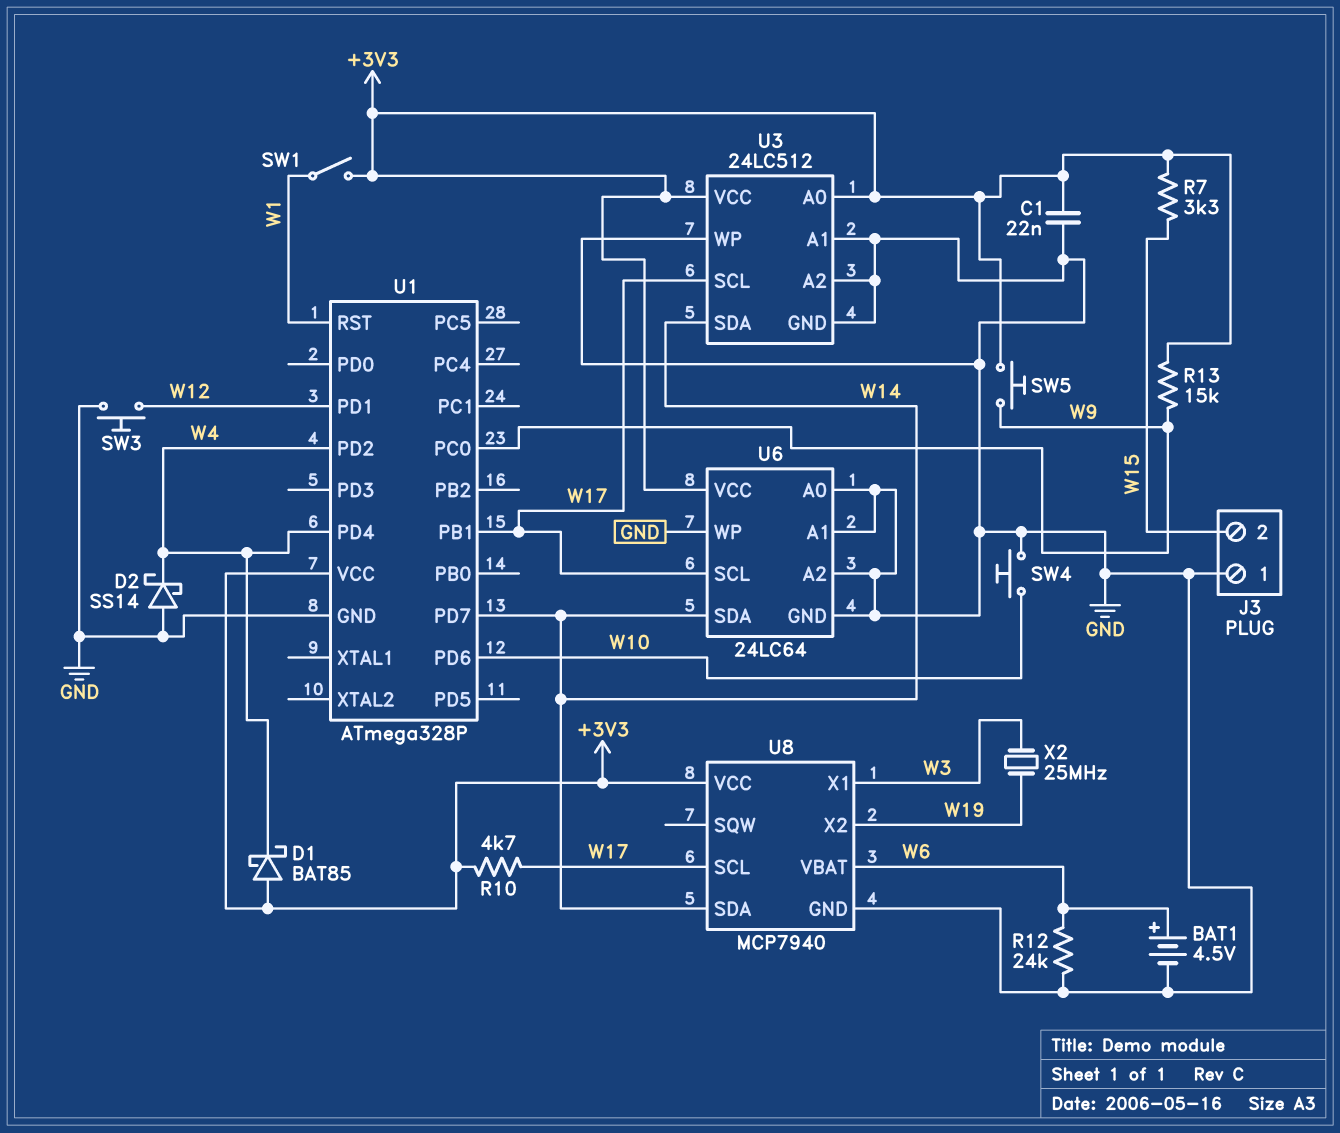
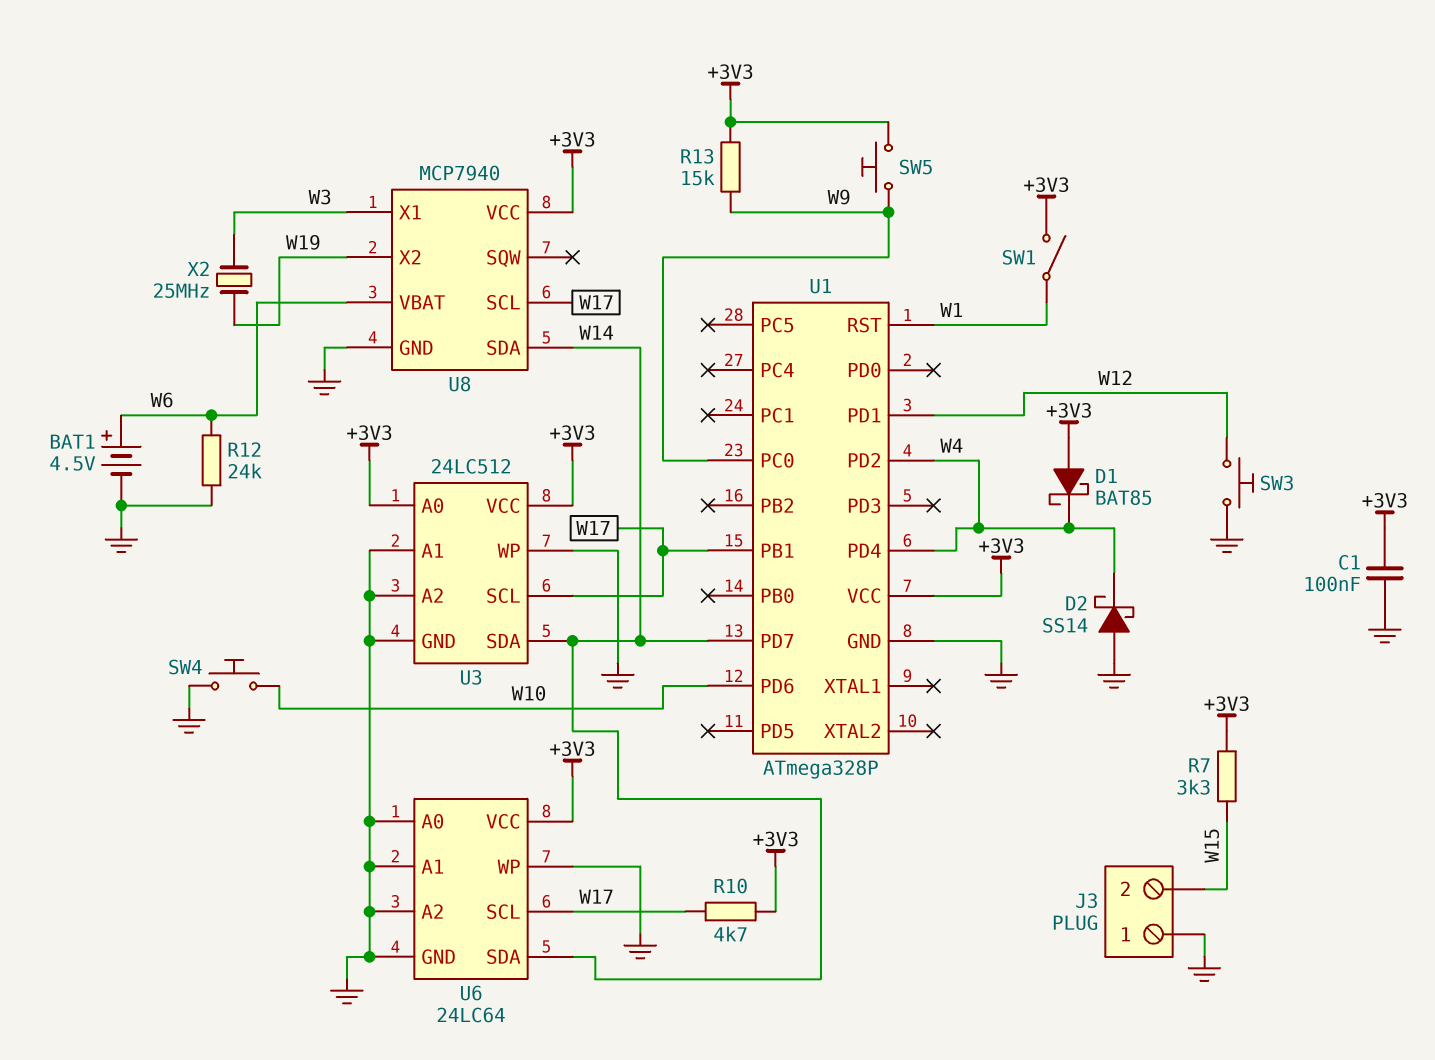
C1: 22nF (+3V3, GND) -> 100nF (+3V3, GND)

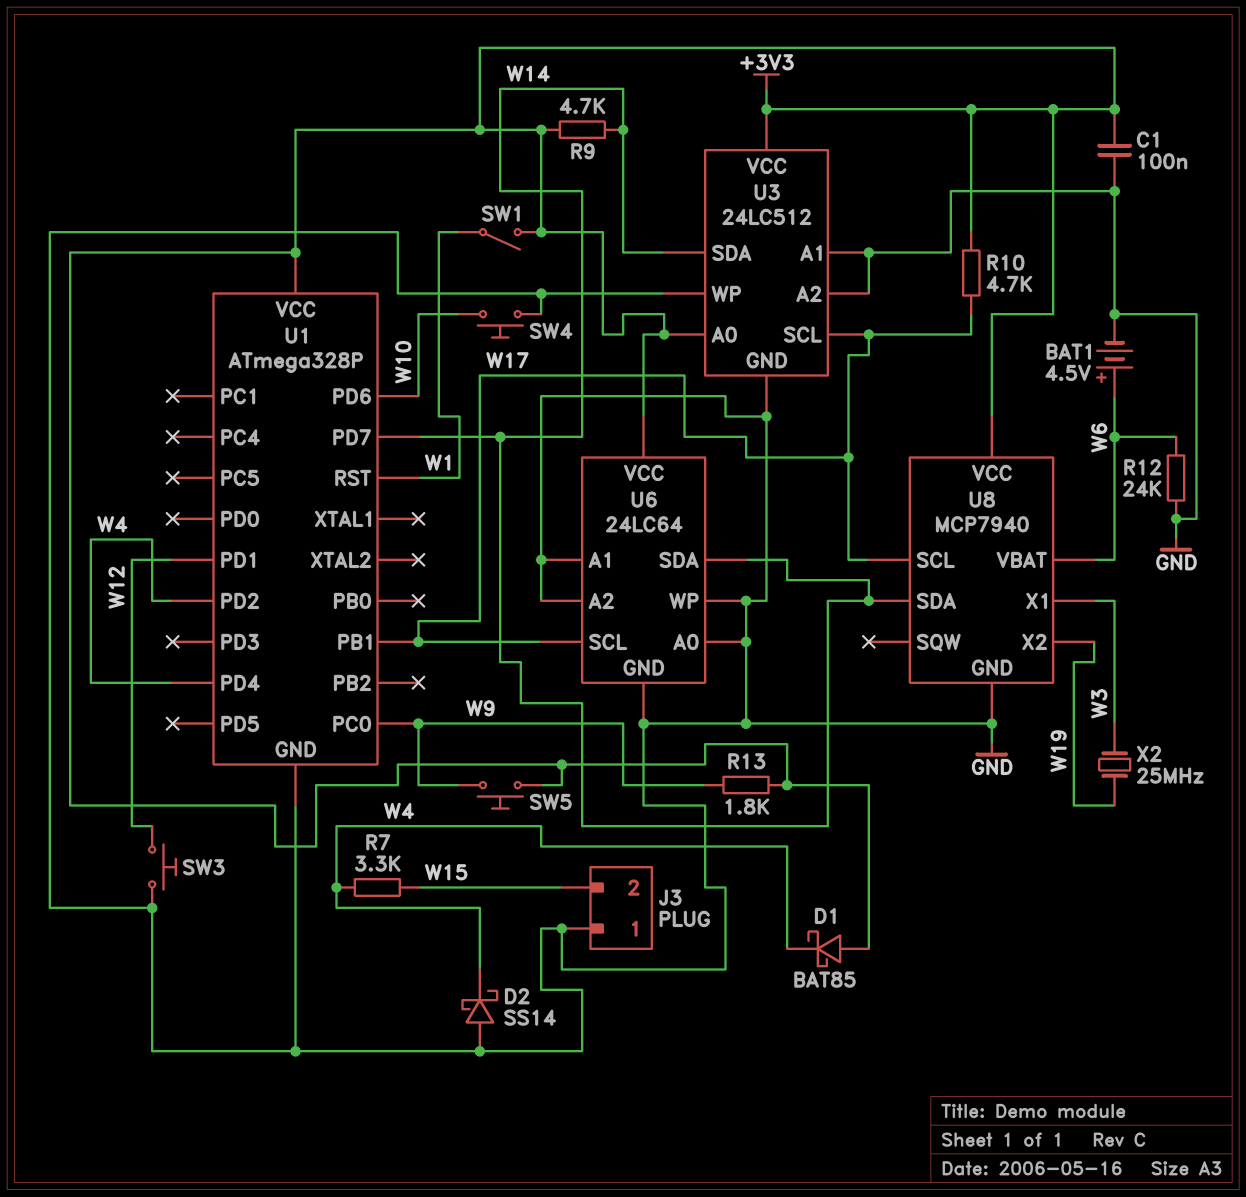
R7: 3.3k (+3V3, W15) -> 3.3k (W4, W15)
R9: none -> 4.7k (+3V3, W14)
R13: 15k (+3V3, W9) -> 1.8k (+3V3, W9)

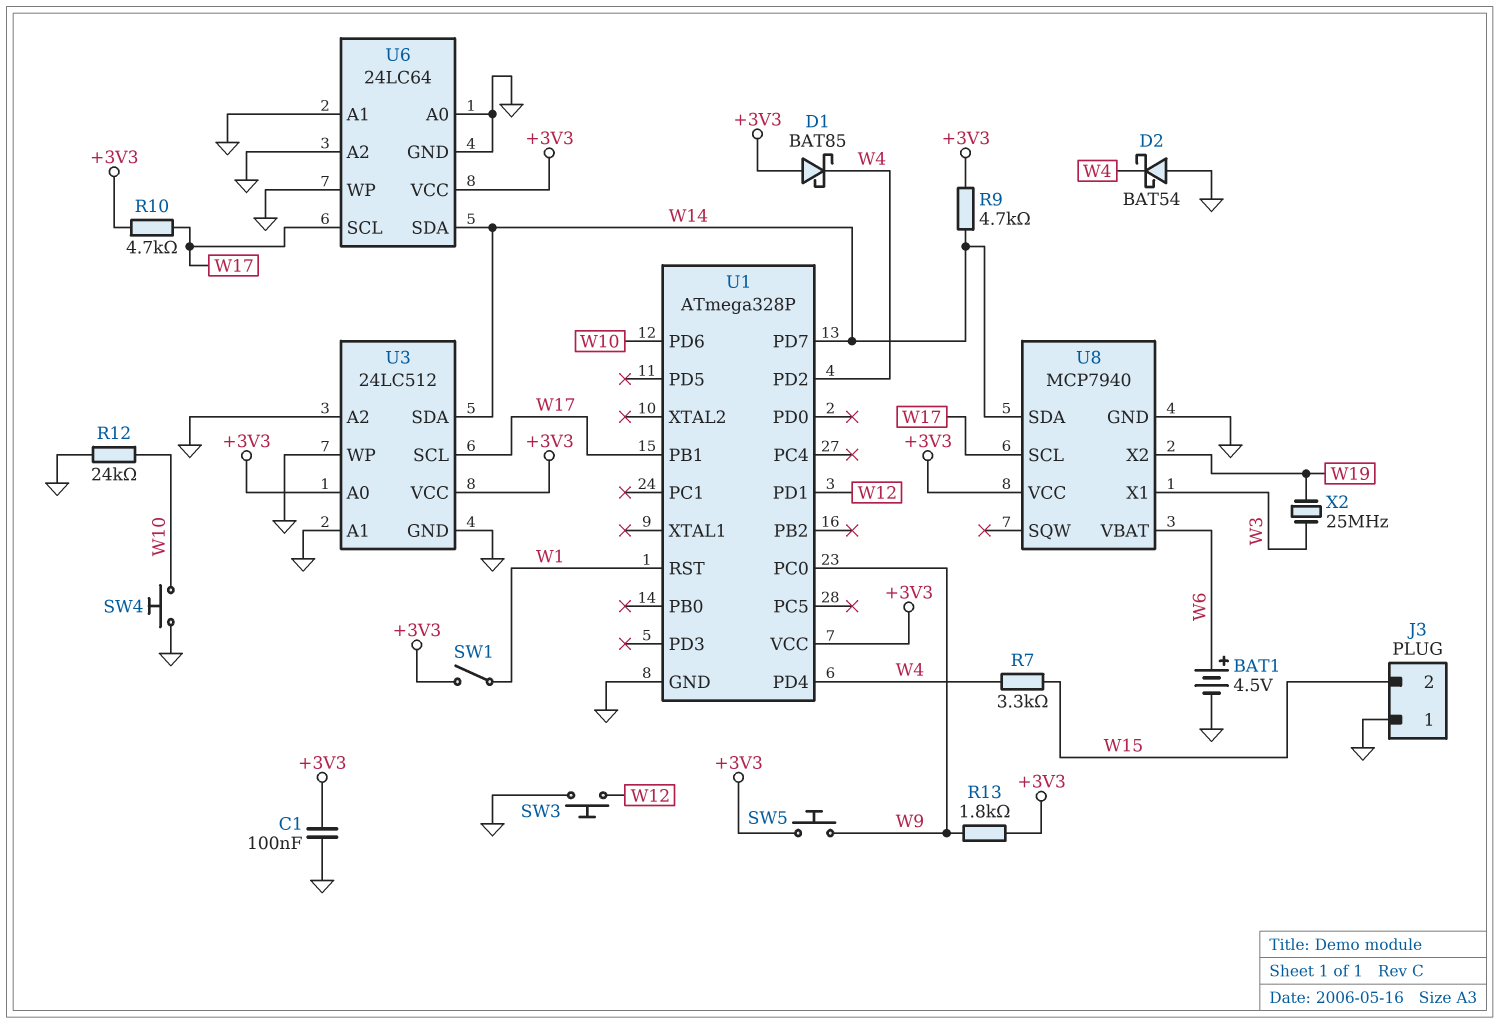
D2: schottky SS14 (A GND, K W4) -> schottky BAT54 (A GND, K W4)
R12: 24k (GND, W6) -> 24k (GND, W10)

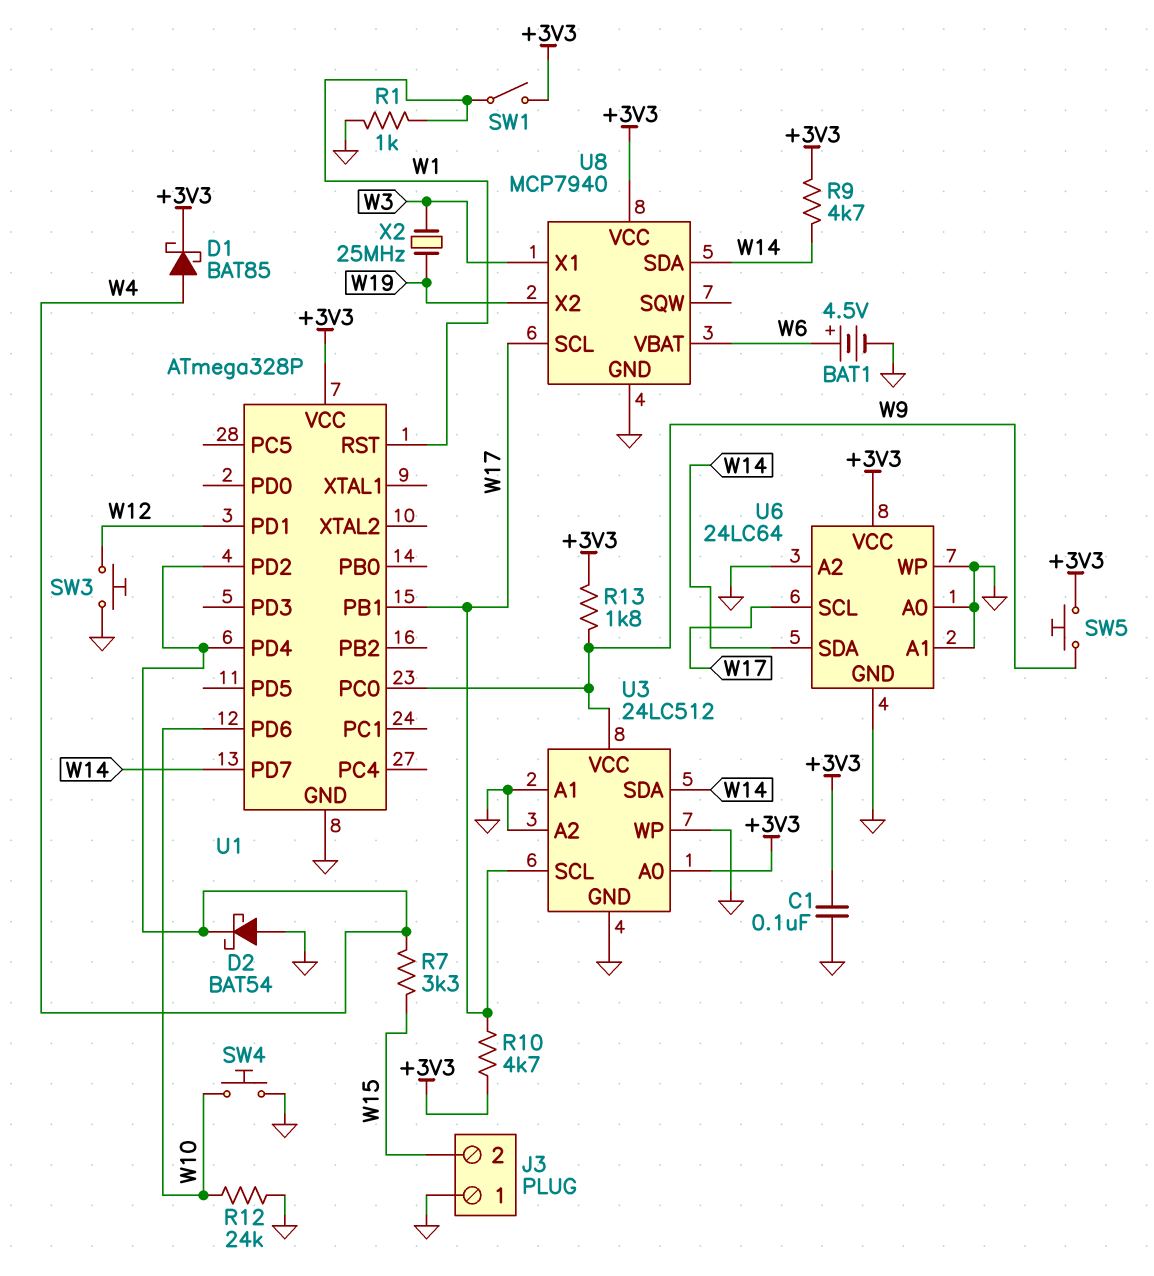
D1: schottky BAT85 (A +3V3, K W4) -> schottky BAT85 (A W4, K +3V3)
R1: none -> 1k (GND, W1)
U3 pin VCC: +3V3 -> W9

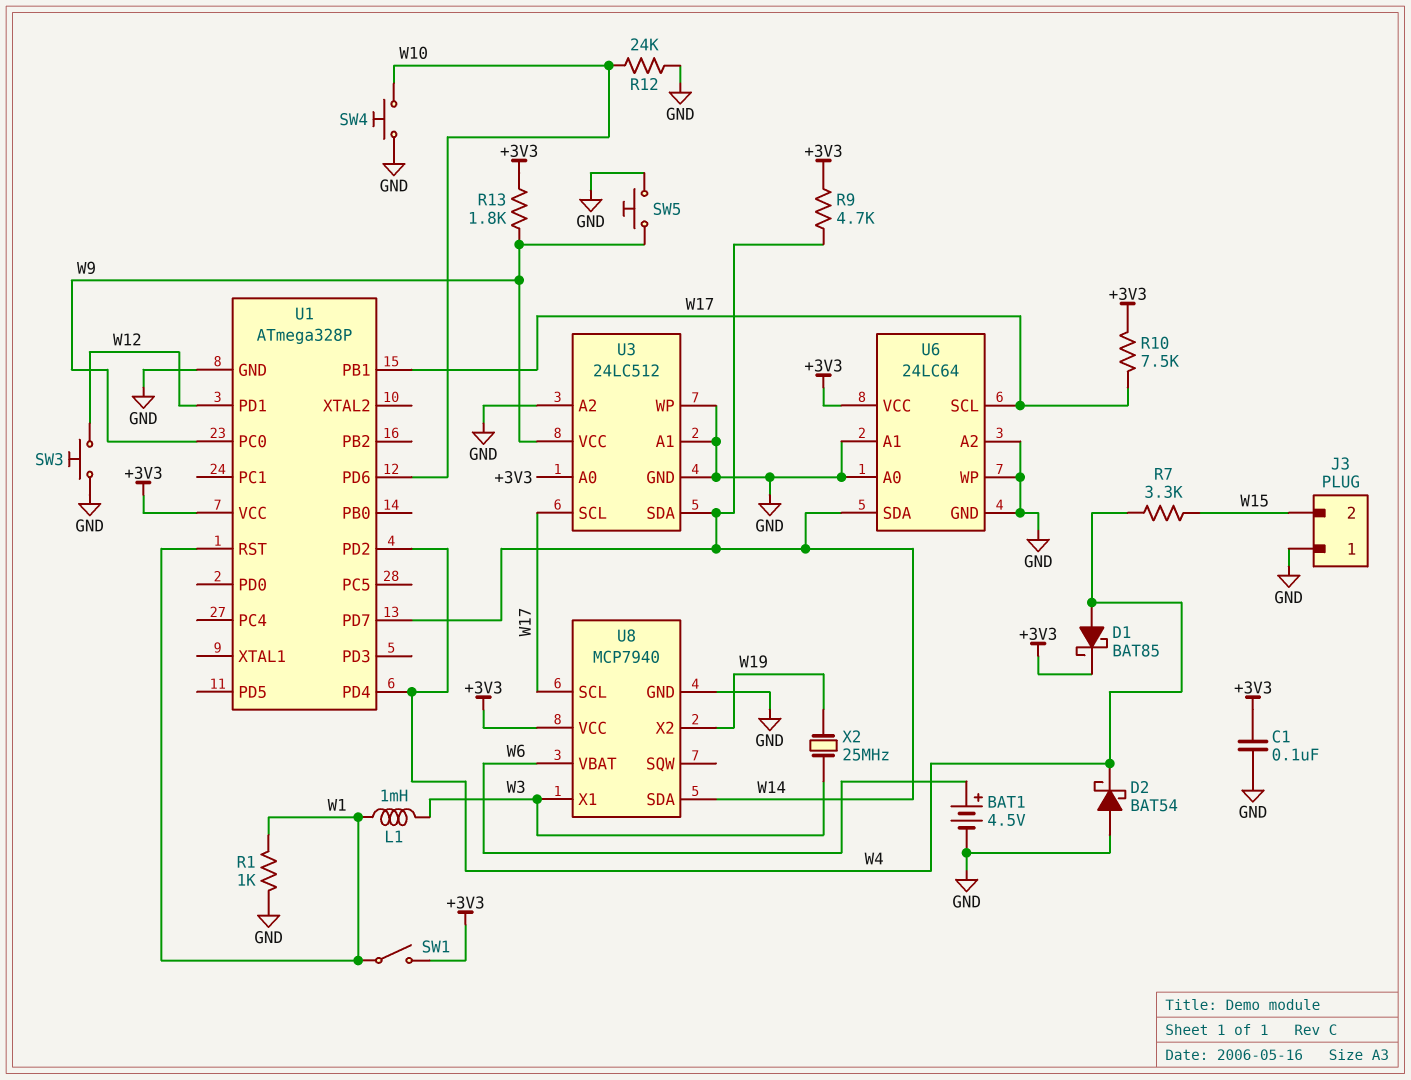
L1: none -> 1mH (W1, W3)
R10: 4.7k (+3V3, W17) -> 7.5k (+3V3, W17)
SW5: button (+3V3, W9) -> button (GND, W9)

